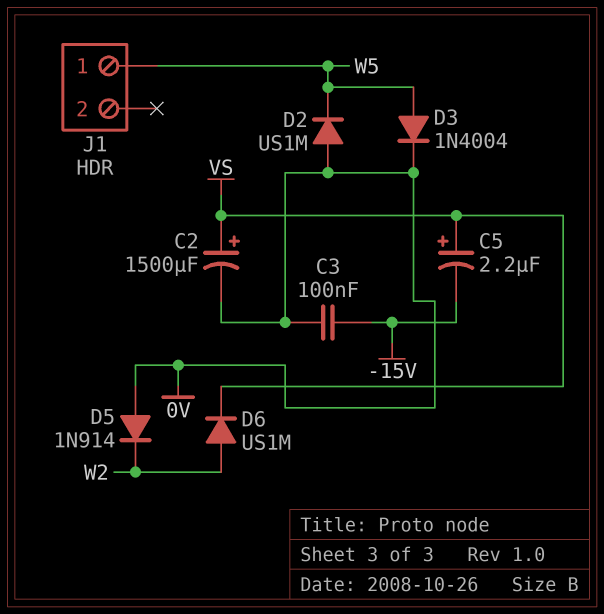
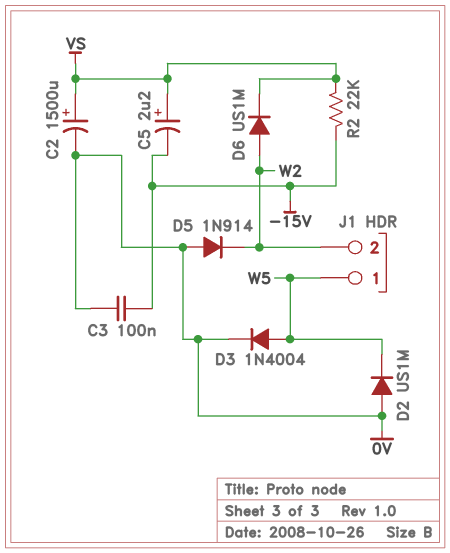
J1 pin 2: none -> W2
R2: none -> 22k (-15V, VS)

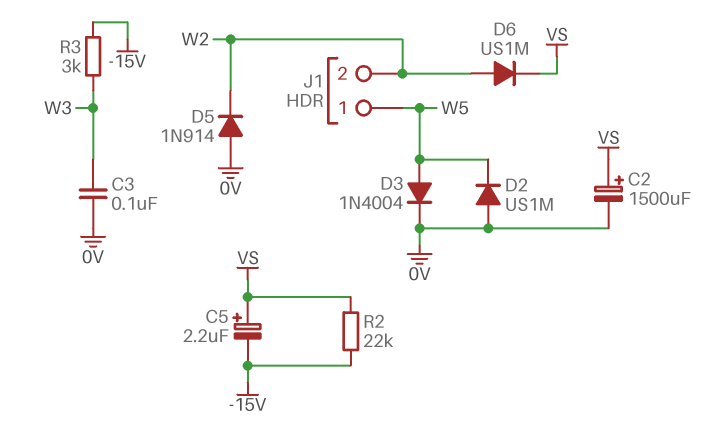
C3: 100nF (-15V, 0V) -> 100nF (0V, W3)
R3: none -> 3k (-15V, W3)

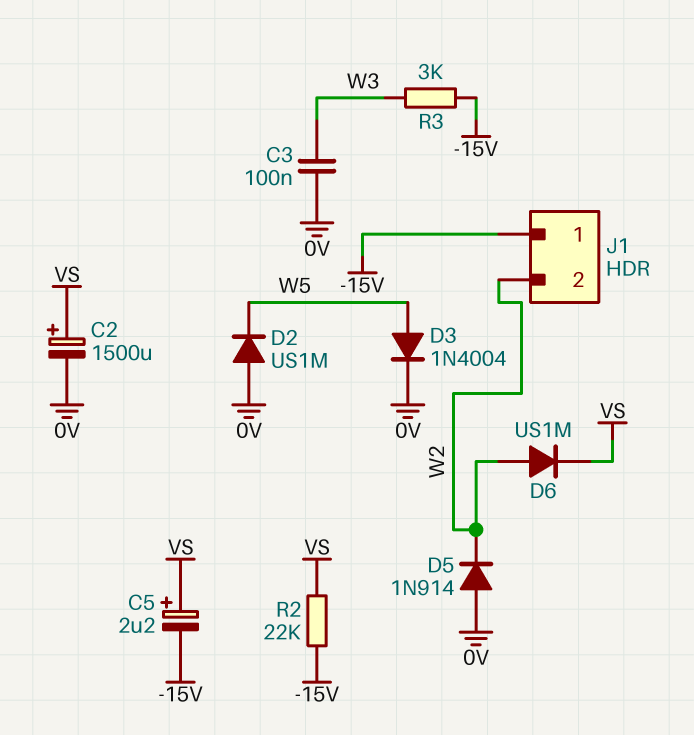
J1 pin 1: W5 -> -15V

